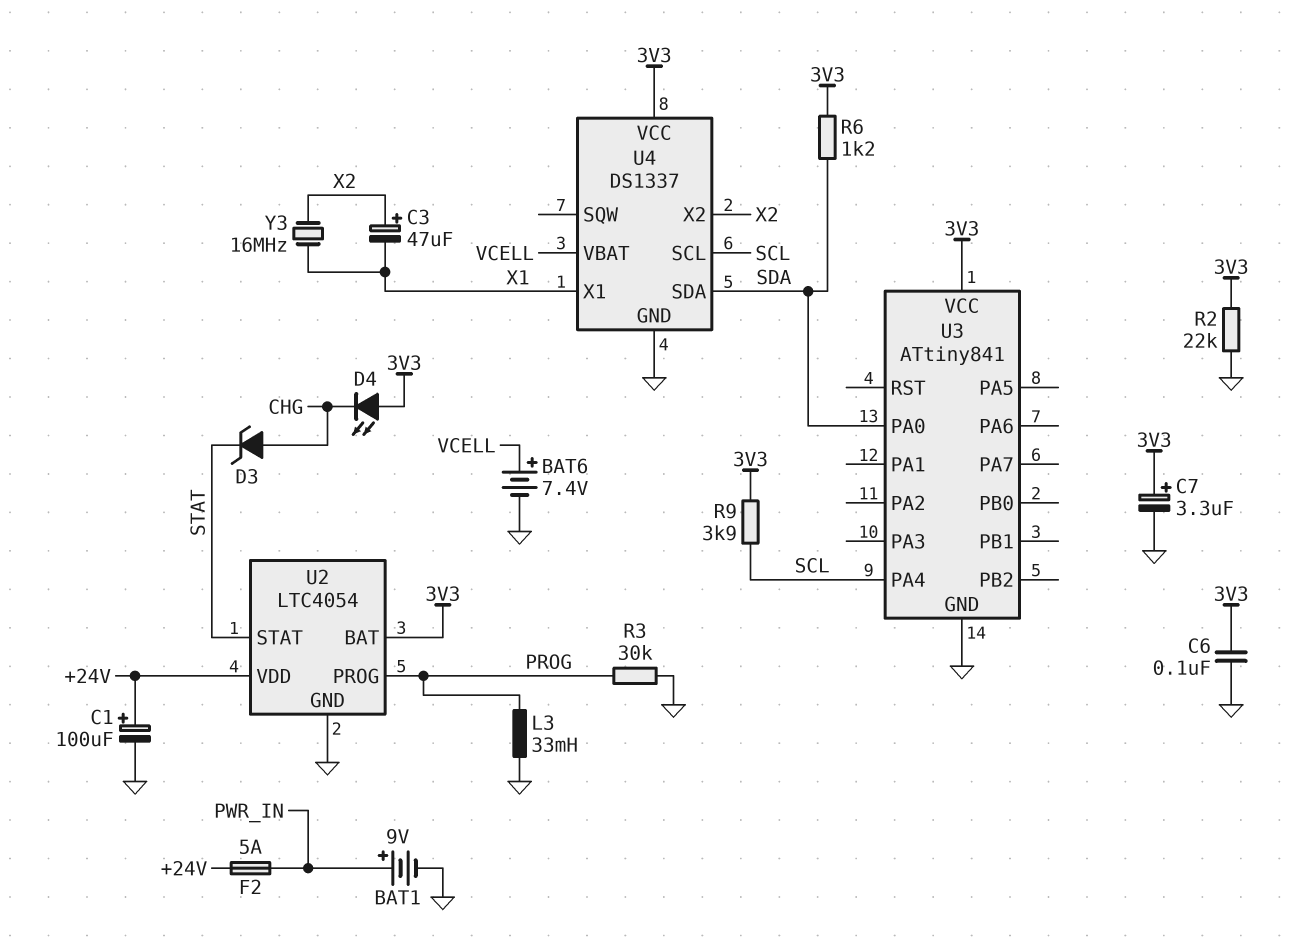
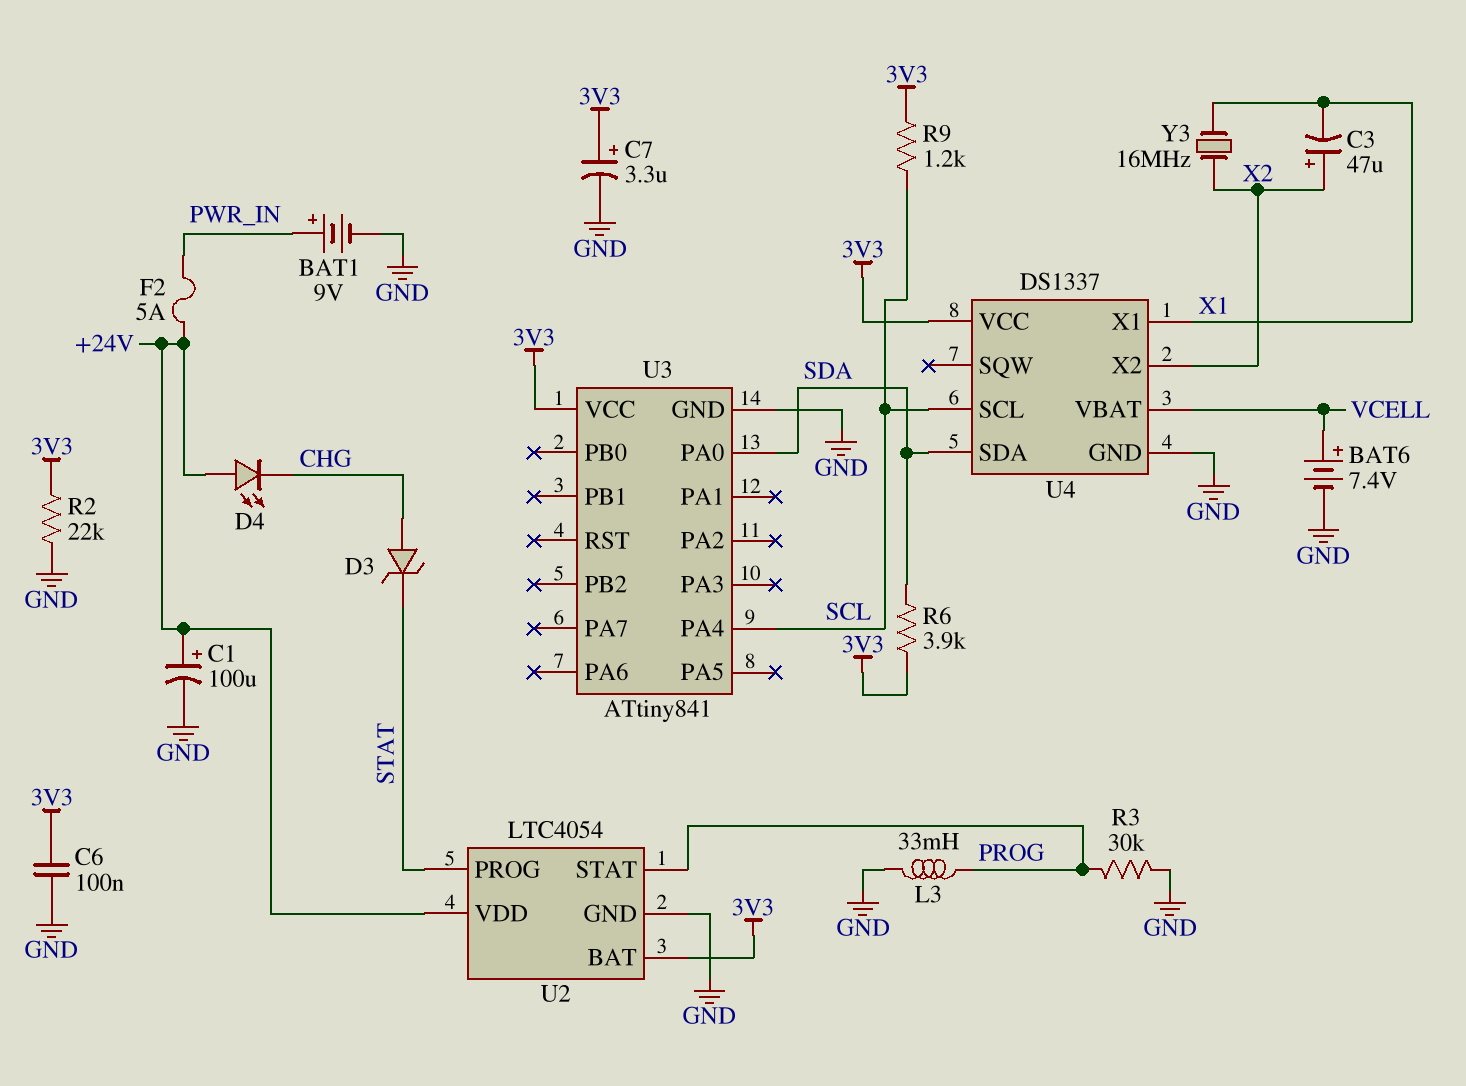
D4: LED (A 3V3, K CHG) -> LED (A +24V, K CHG)
R6: 1.2k (3V3, SDA) -> 3.9k (3V3, SDA)
R9: 3.9k (3V3, SCL) -> 1.2k (3V3, SCL)
U2 pin PROG: PROG -> STAT
U2 pin STAT: STAT -> PROG

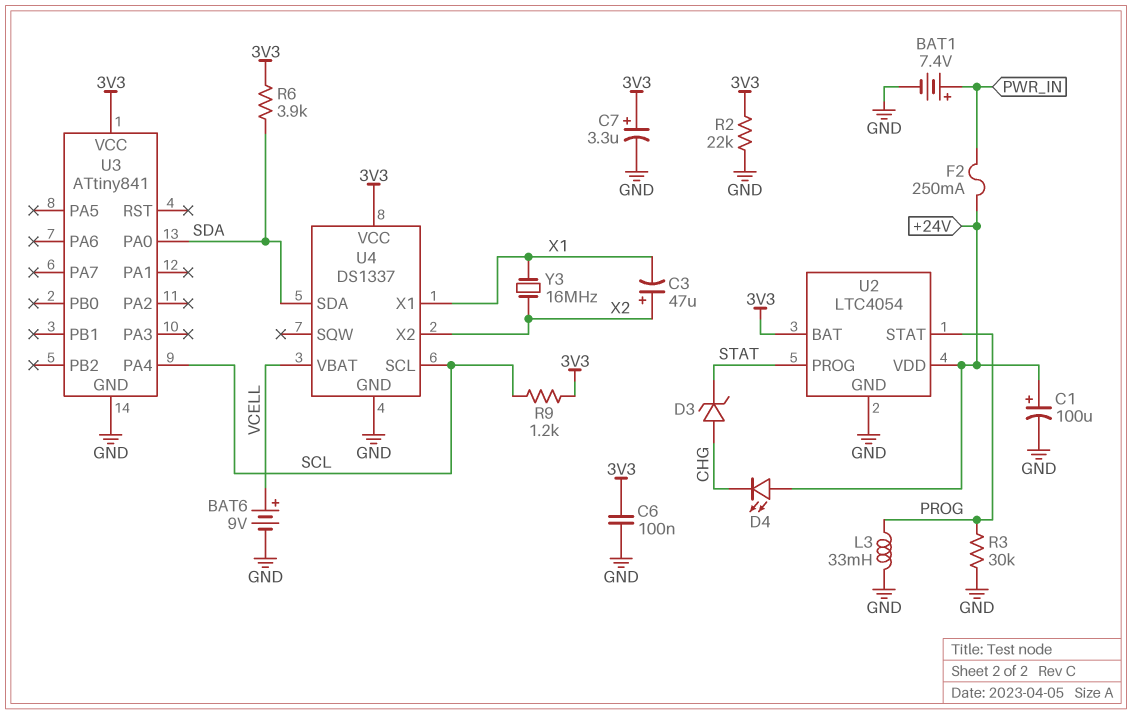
BAT1: 9V (plus PWR_IN, minus GND) -> 7.4V (plus PWR_IN, minus GND)
BAT6: 7.4V (plus VCELL, minus GND) -> 9V (plus VCELL, minus GND)
F2: 5A (+24V, PWR_IN) -> 250mA (+24V, PWR_IN)

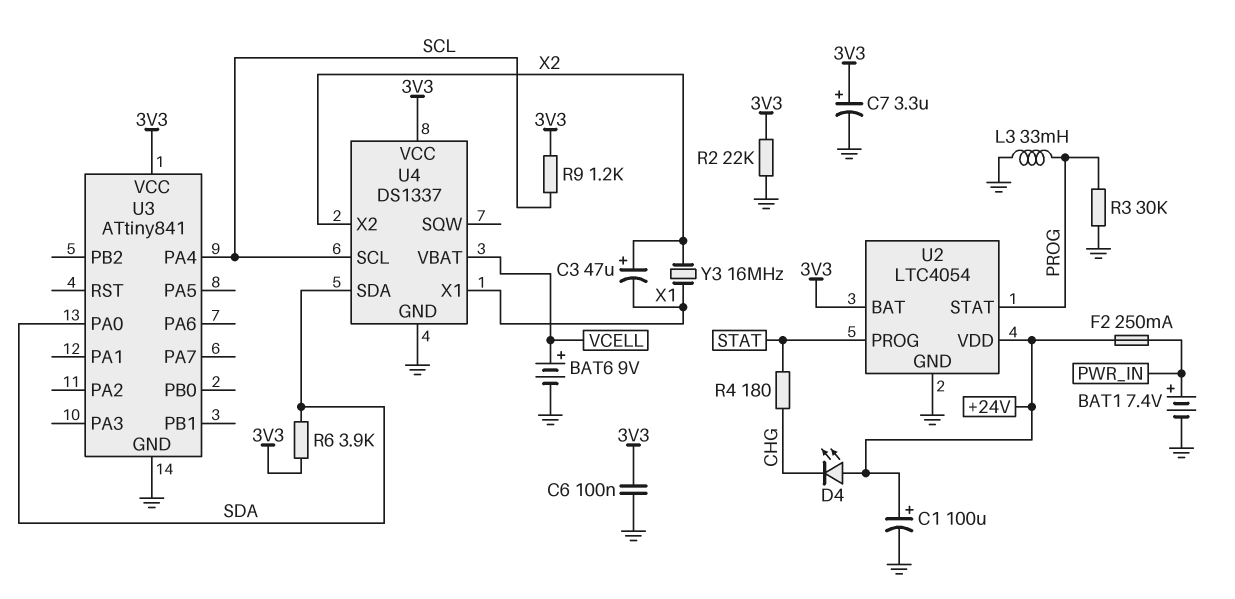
D3: zener (A CHG, K STAT) -> none
R4: none -> 180 (CHG, STAT)

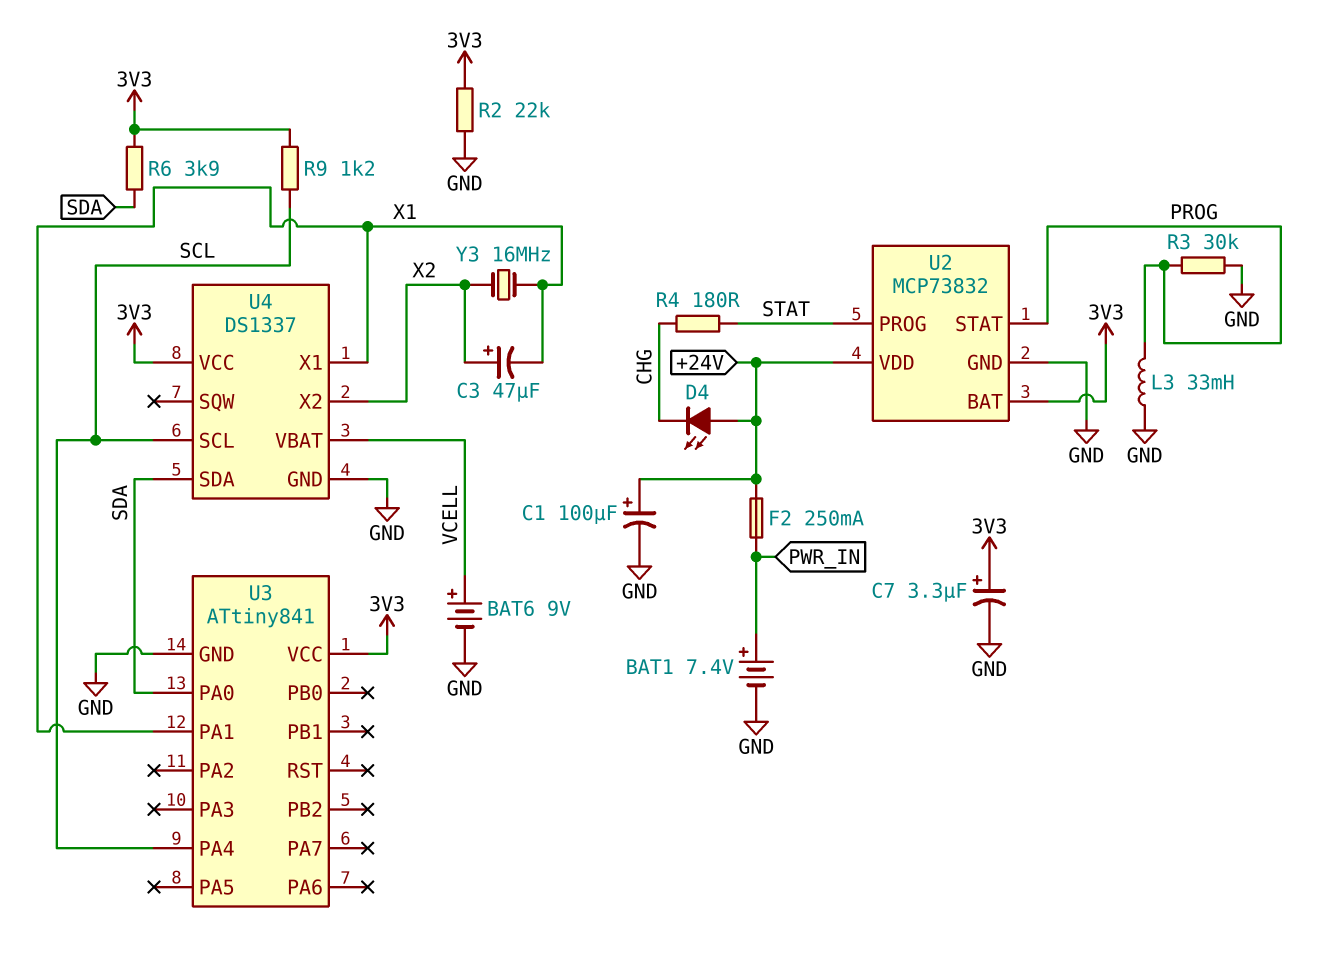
C6: 100nF (3V3, GND) -> none
U2: LTC4054 -> MCP73832
U3 pin PA1: none -> X1

